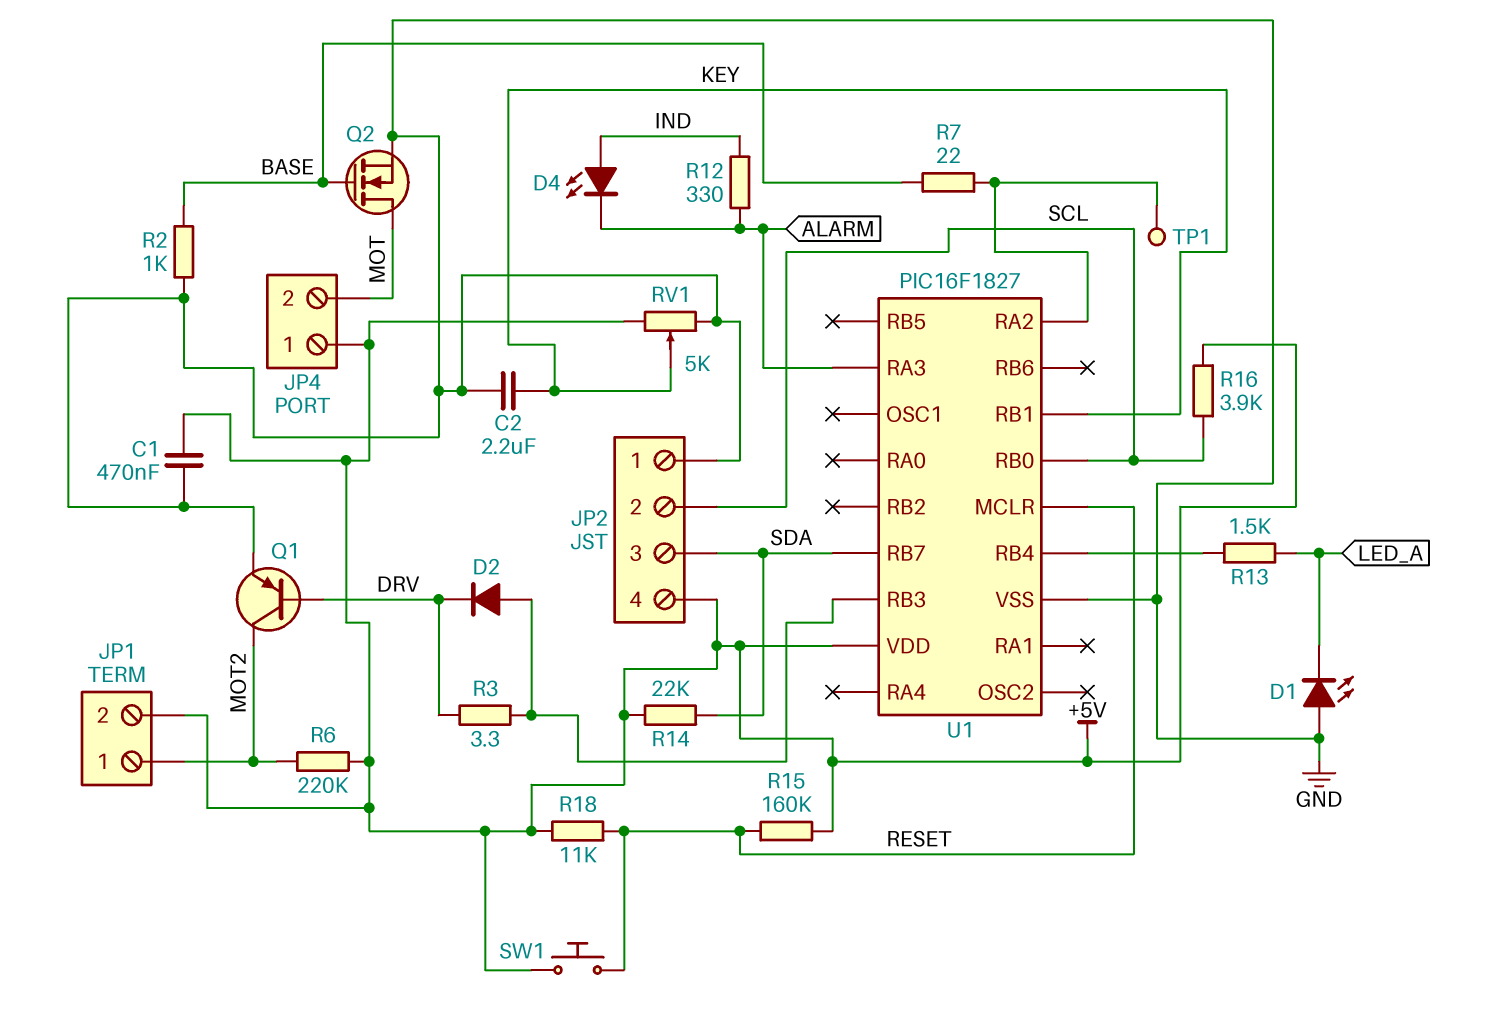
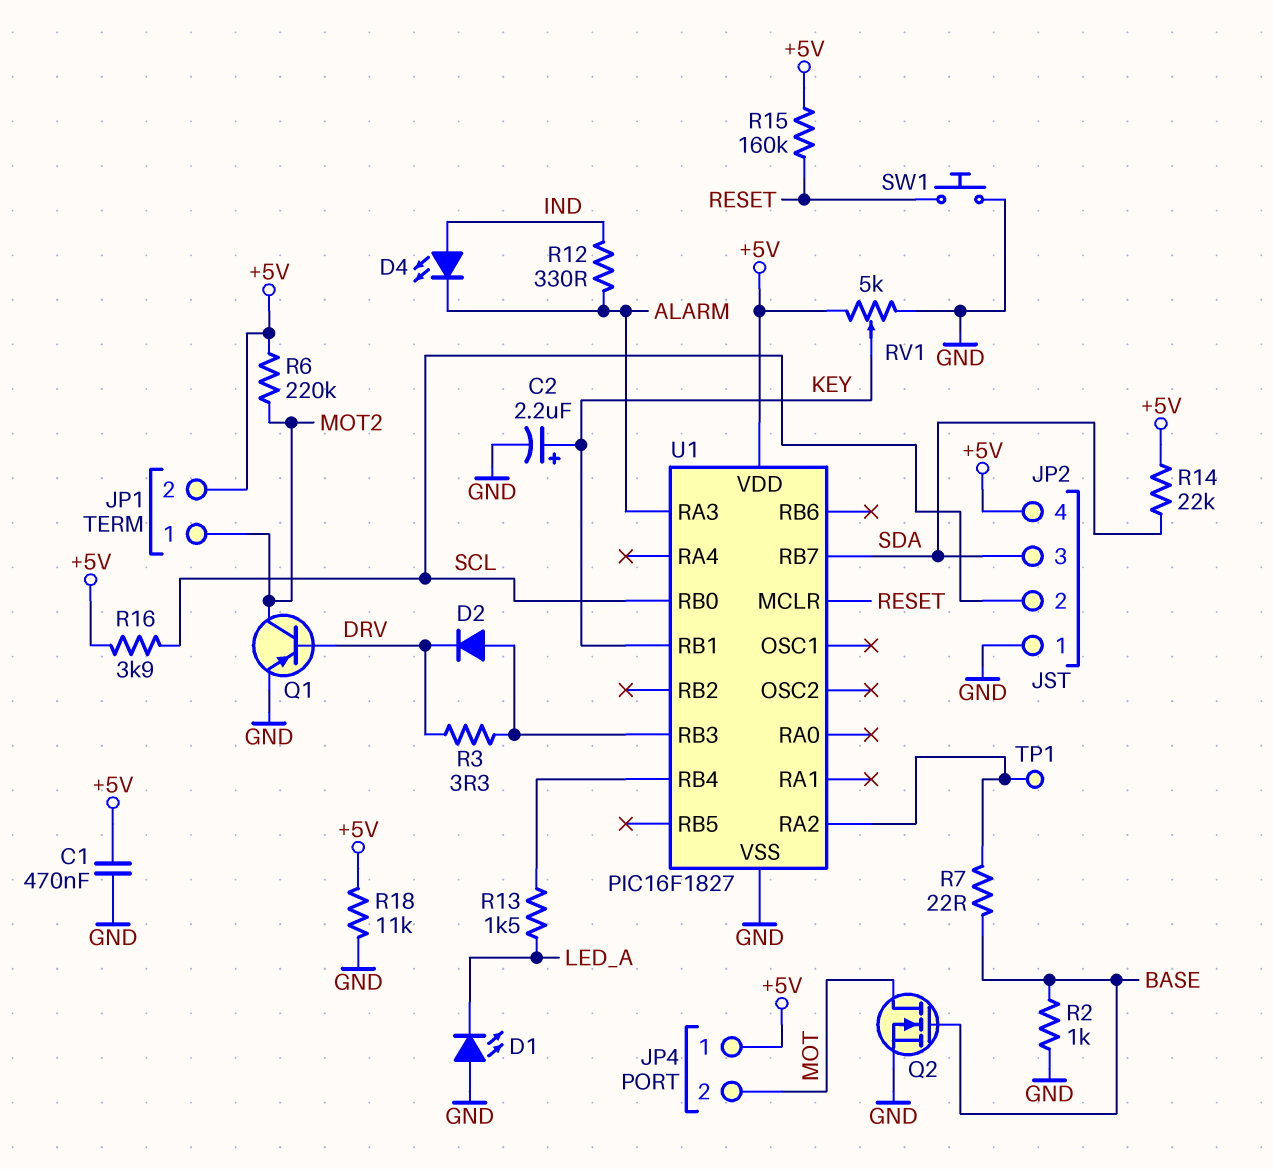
C2: 2.2uF (GND, KEY) -> 2.2uF (plus KEY, minus GND)
R18: 11k (+5V, RESET) -> 11k (+5V, GND)
SW1: button (+5V, RESET) -> button (GND, RESET)

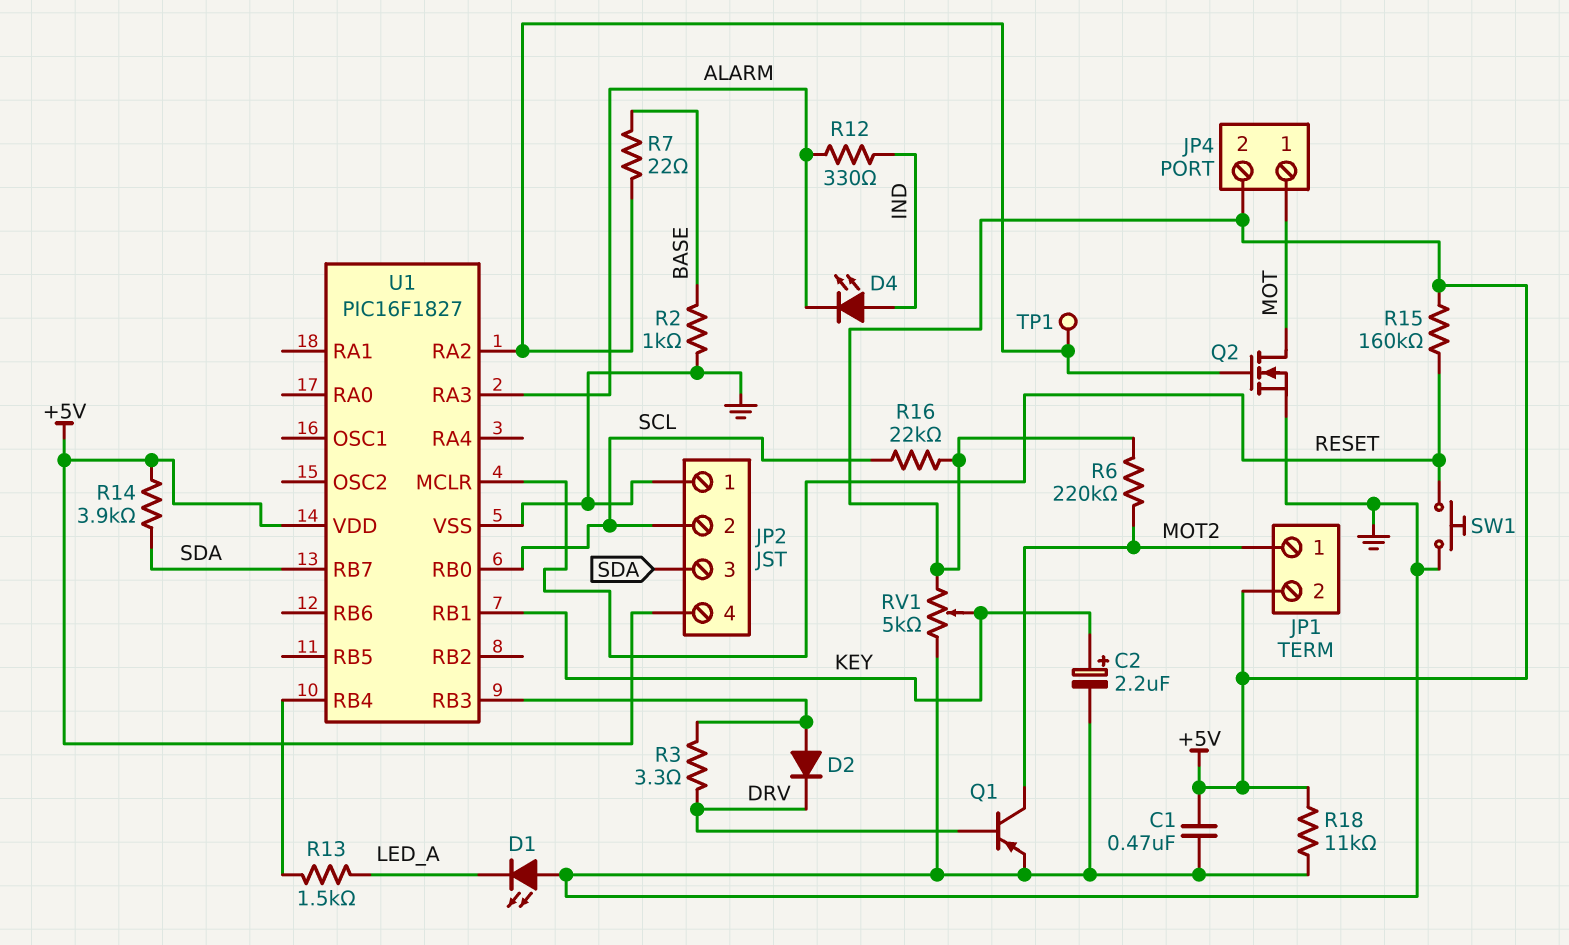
JP4 pin 1: +5V -> MOT
JP4 pin 2: MOT -> +5V
Q2: NMOS (G BASE, D MOT, S GND) -> NMOS (G U1/RA2, D MOT, S GND)
R14: 22k (+5V, SDA) -> 3.9k (+5V, SDA)
R16: 3.9k (+5V, SCL) -> 22k (+5V, SCL)

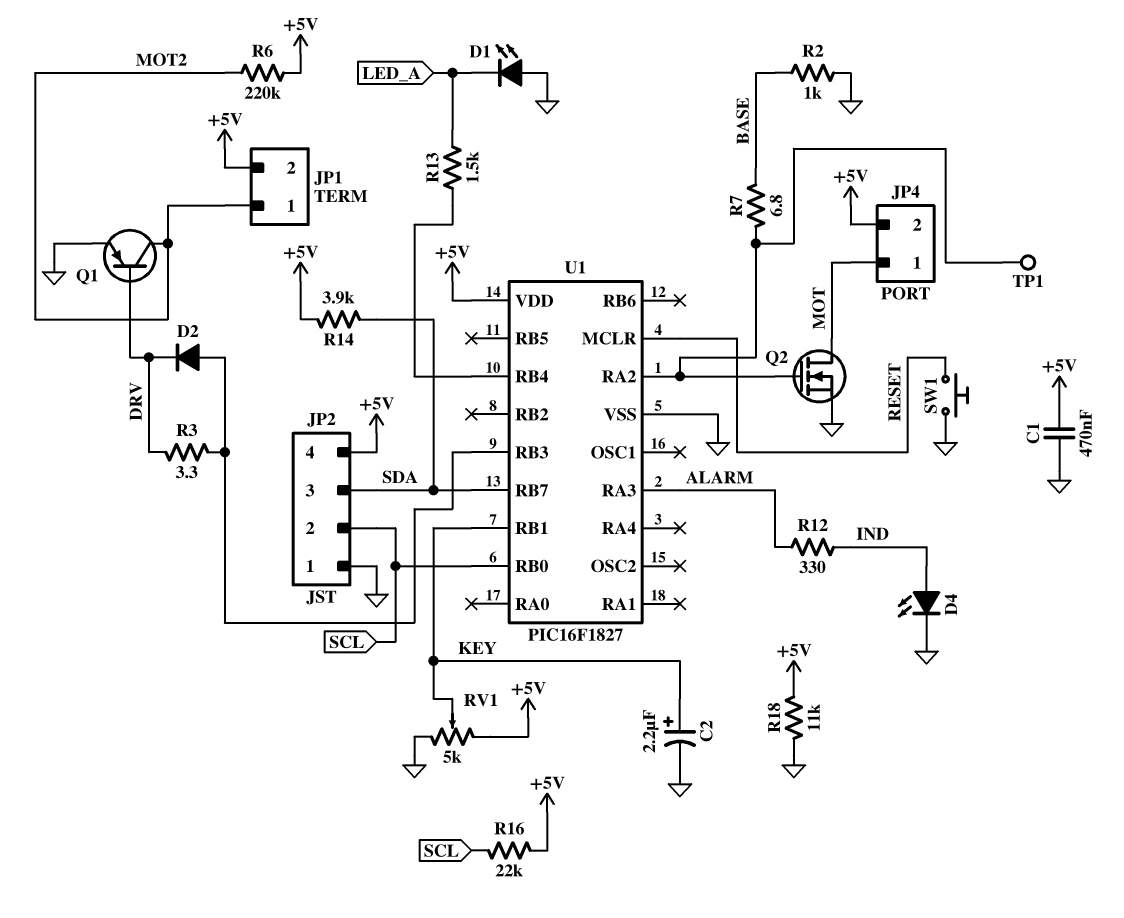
D4: LED (A IND, K ALARM) -> LED (A IND, K GND)
R7: 22 (BASE, U1/RA2) -> 6.8 (BASE, U1/RA2)
R15: 160k (+5V, RESET) -> none

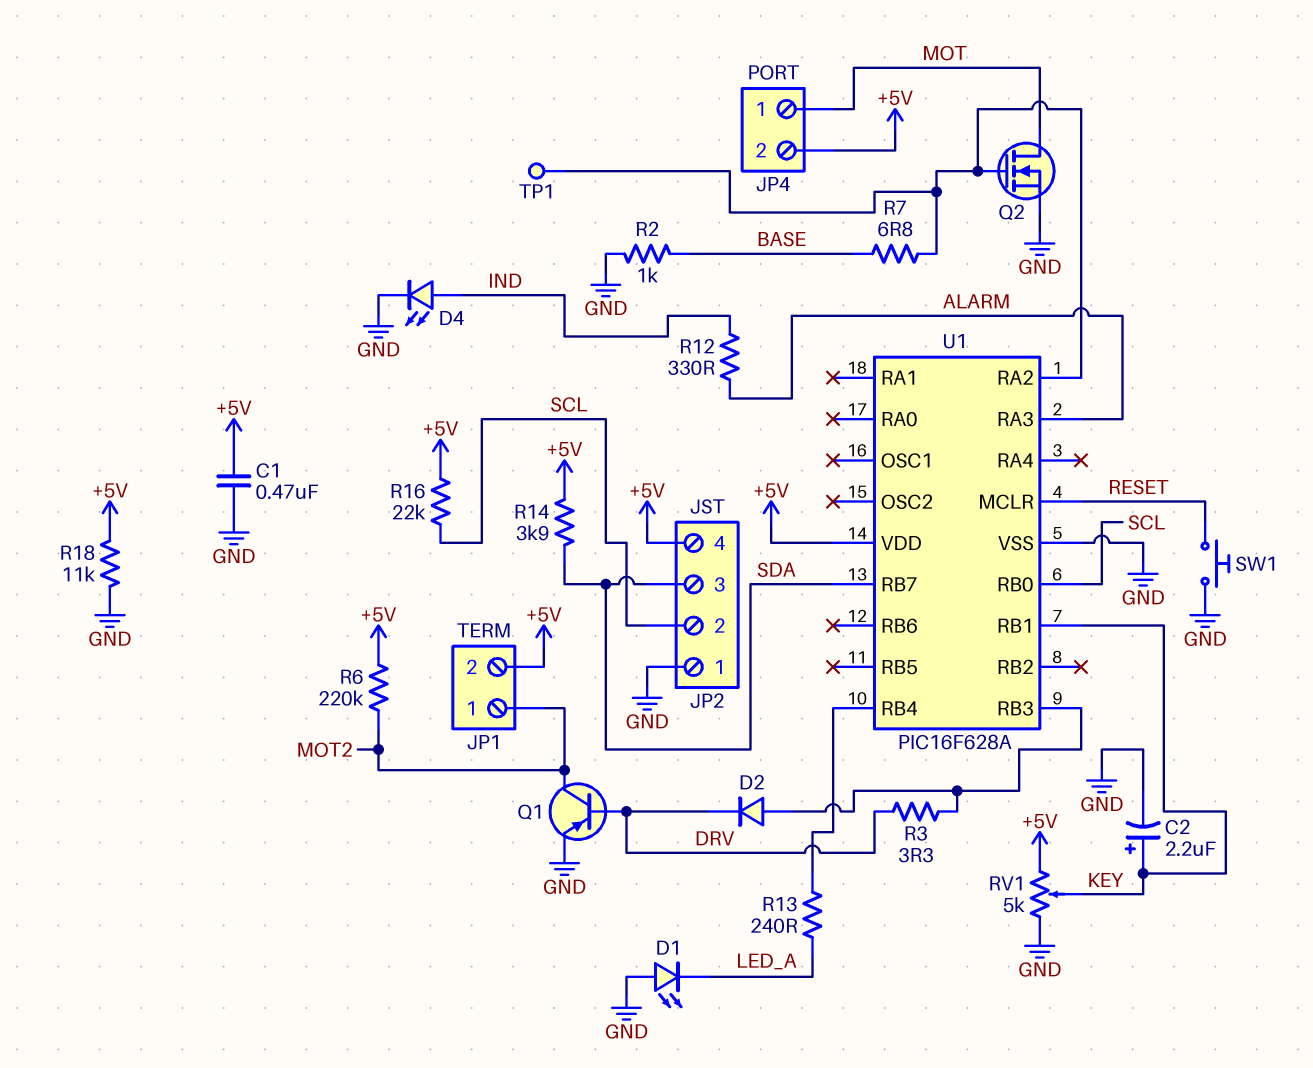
R13: 1.5k (LED_A, U1/RB4) -> 240 (LED_A, U1/RB4)
U1: PIC16F1827 -> PIC16F628A

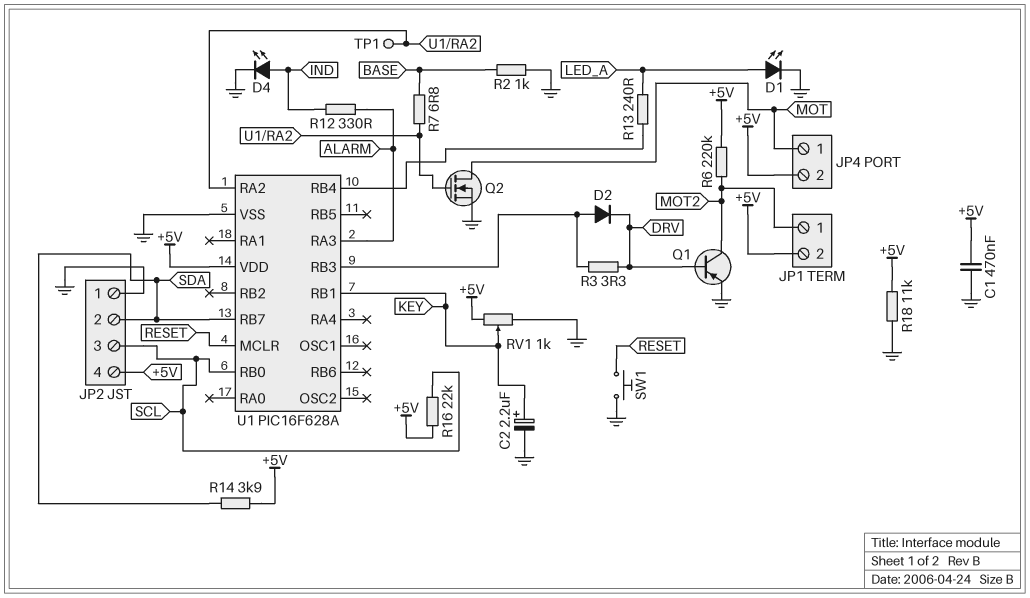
D1: LED (A GND, K LED_A) -> LED (A LED_A, K GND)
JP2 pin 2: SCL -> SDA
JP2 pin 3: SDA -> SCL
RV1: 5k (+5V, GND, wiper KEY) -> 1k (+5V, GND, wiper KEY)

